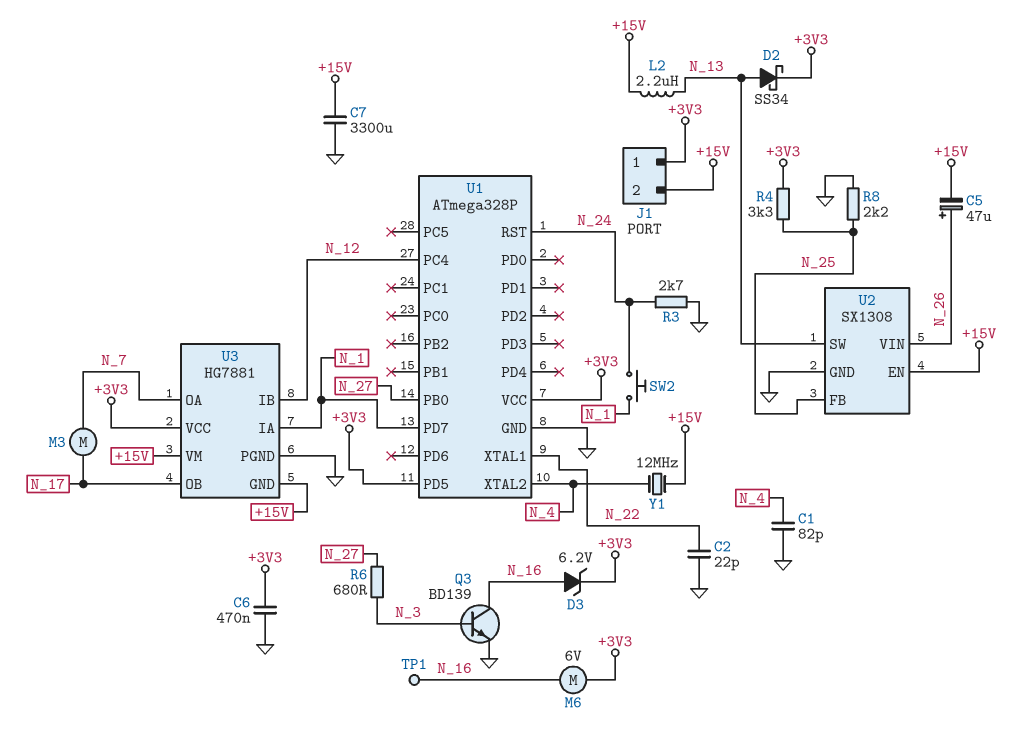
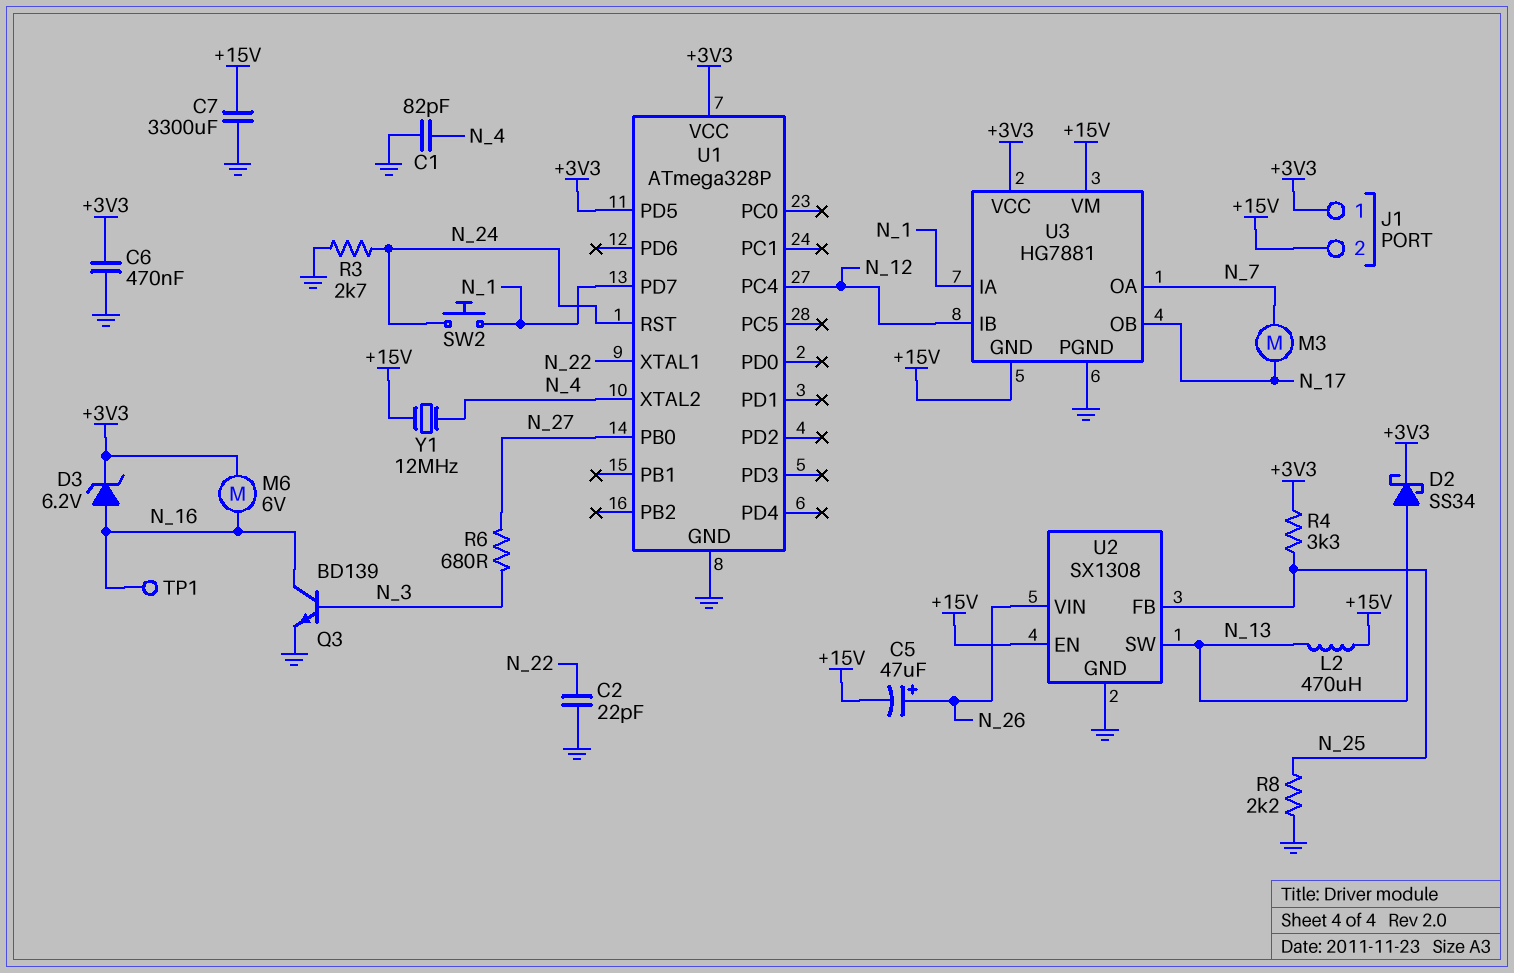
L2: 2.2uH (+15V, N_13) -> 470uH (+15V, N_13)

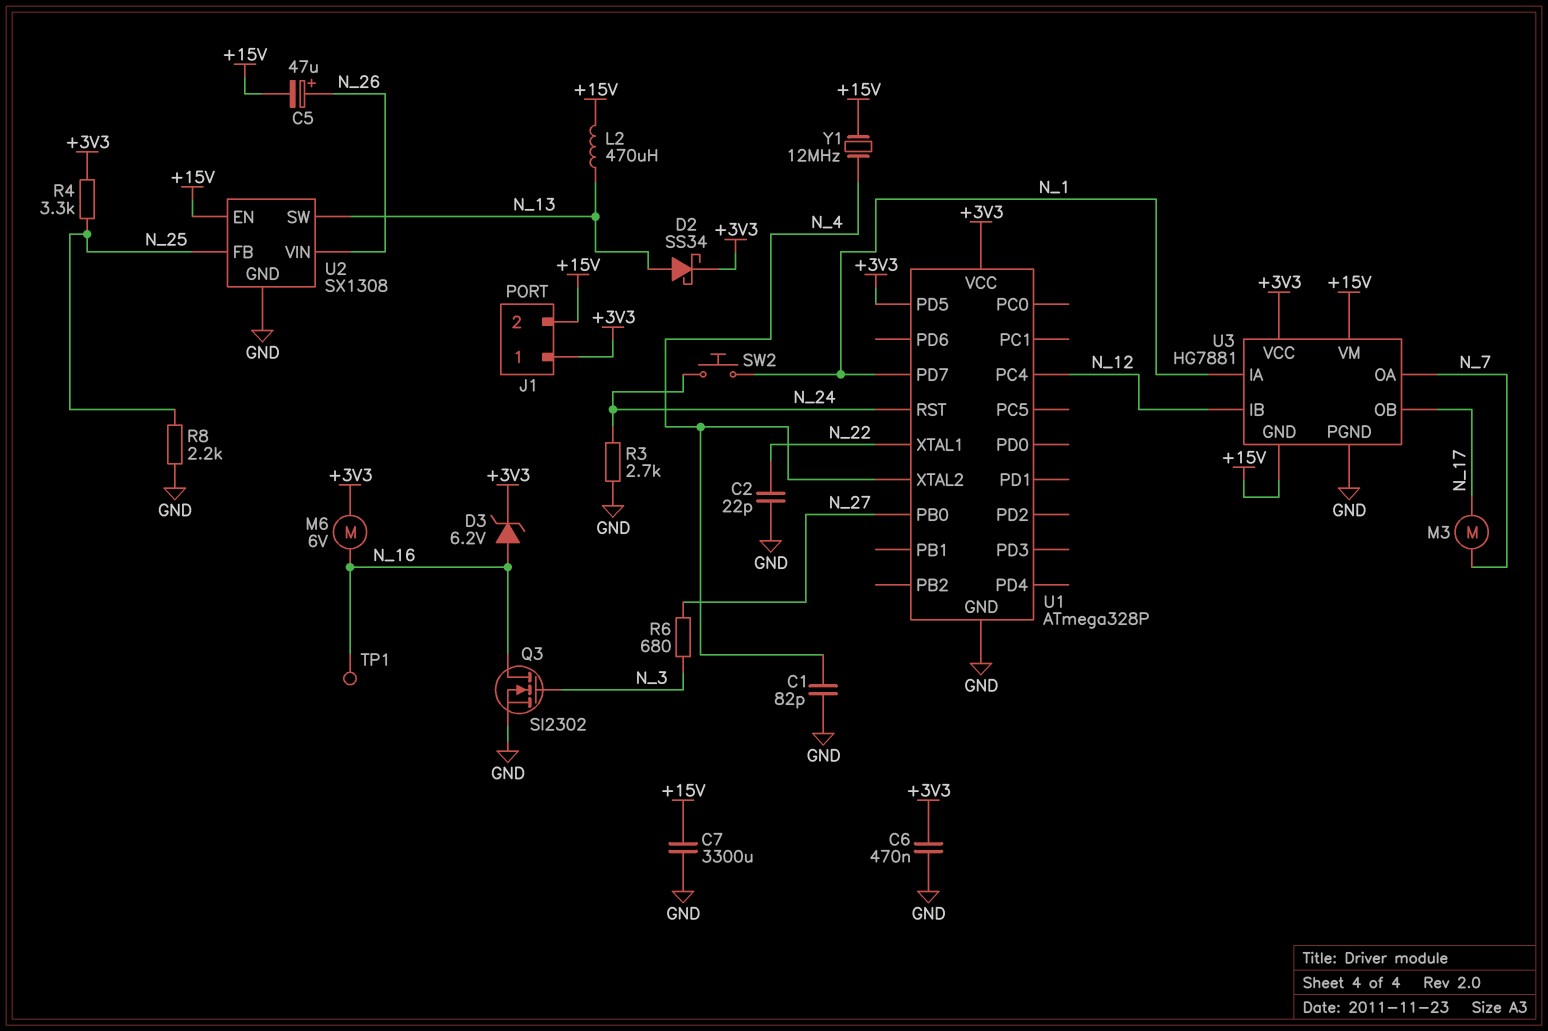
Q3: NPN BD139 (B N_3, C N_16, E GND) -> NMOS SI2302 (G N_3, D N_16, S GND)

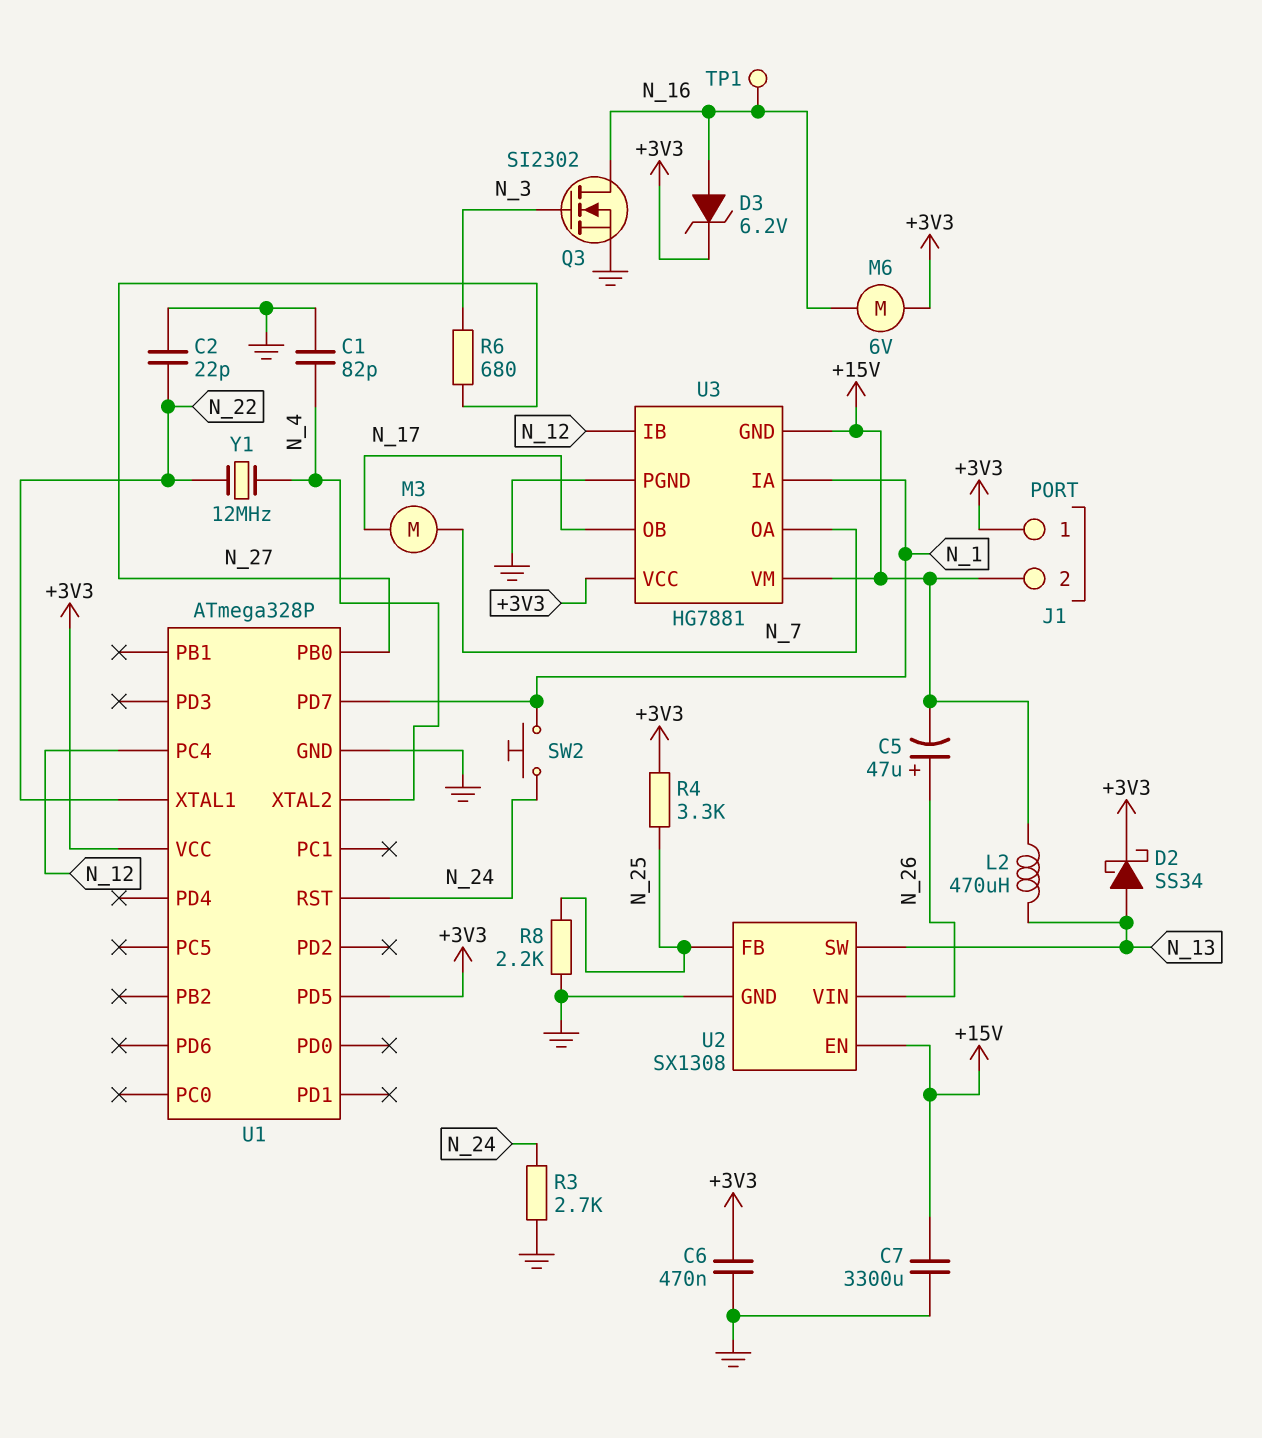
Y1: 12MHz (+15V, N_4) -> 12MHz (N_4, N_22)

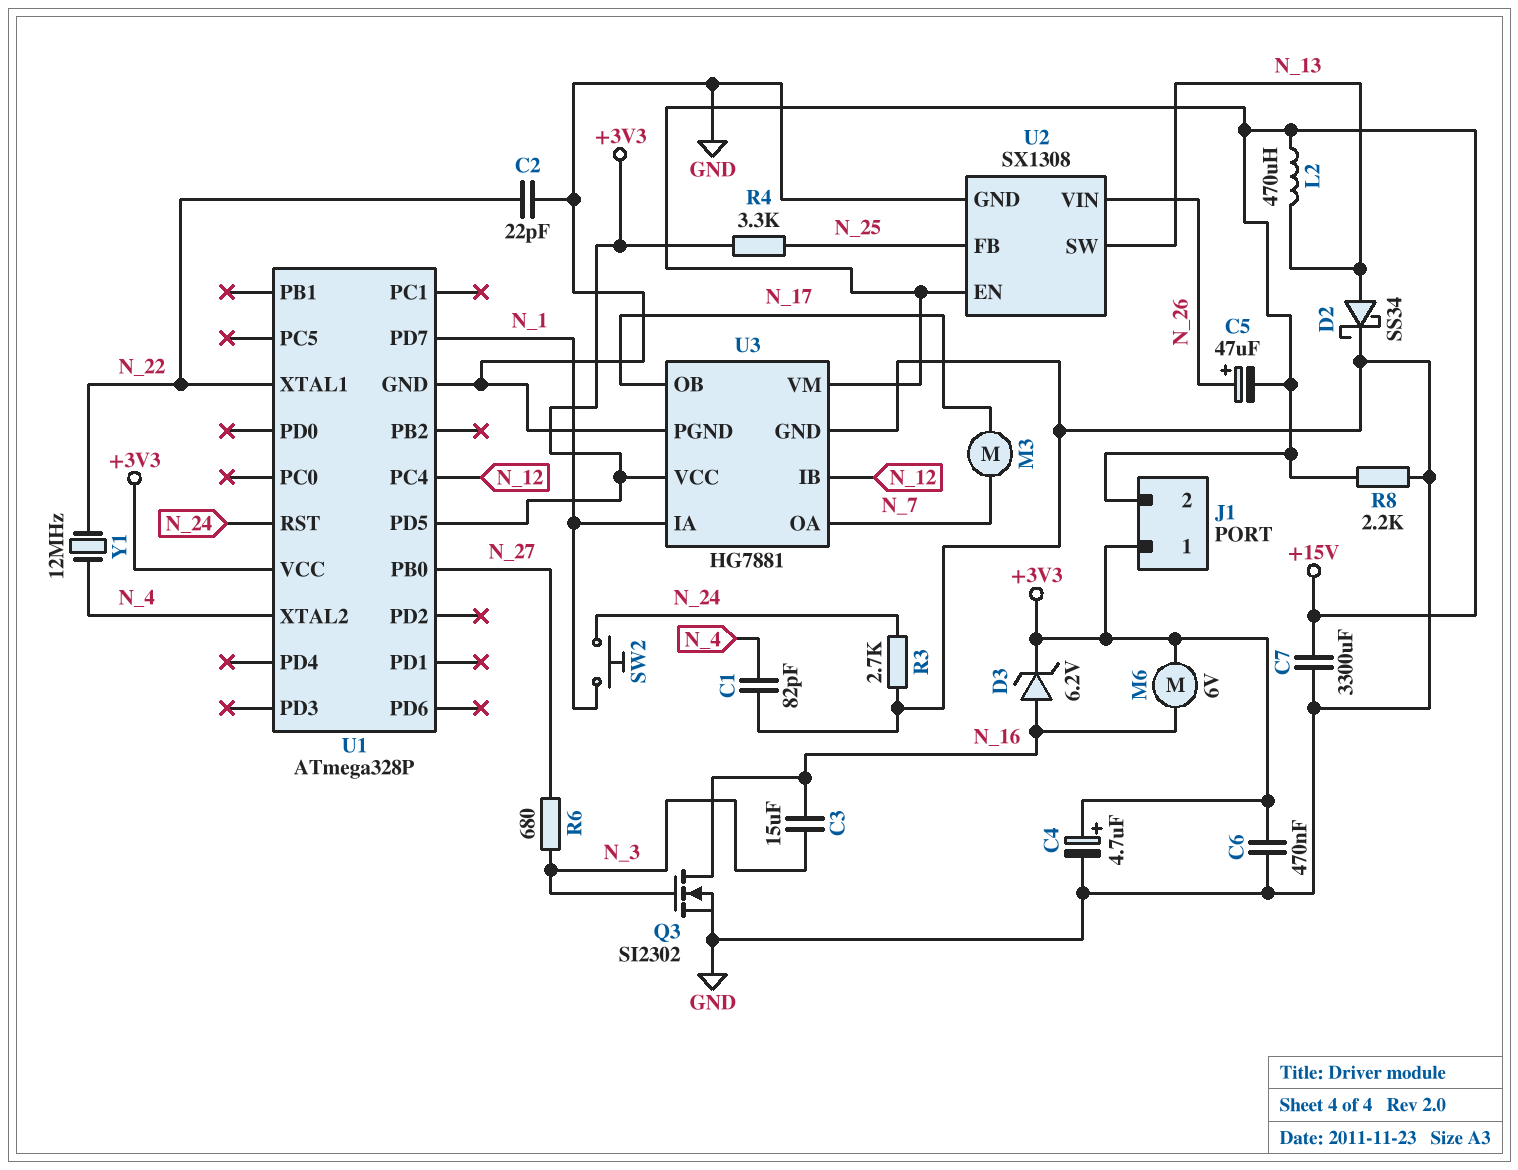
C3: none -> 15uF (N_3, N_16)
C4: none -> 4.7uF (plus +3V3, minus GND)
D2: schottky SS34 (A N_13, K +3V3) -> schottky SS34 (A N_13, K GND)
R8: 2.2k (GND, N_25) -> 2.2k (+15V, GND)
TP1: test point (N_16) -> none
U3 pin GND: +15V -> GND

